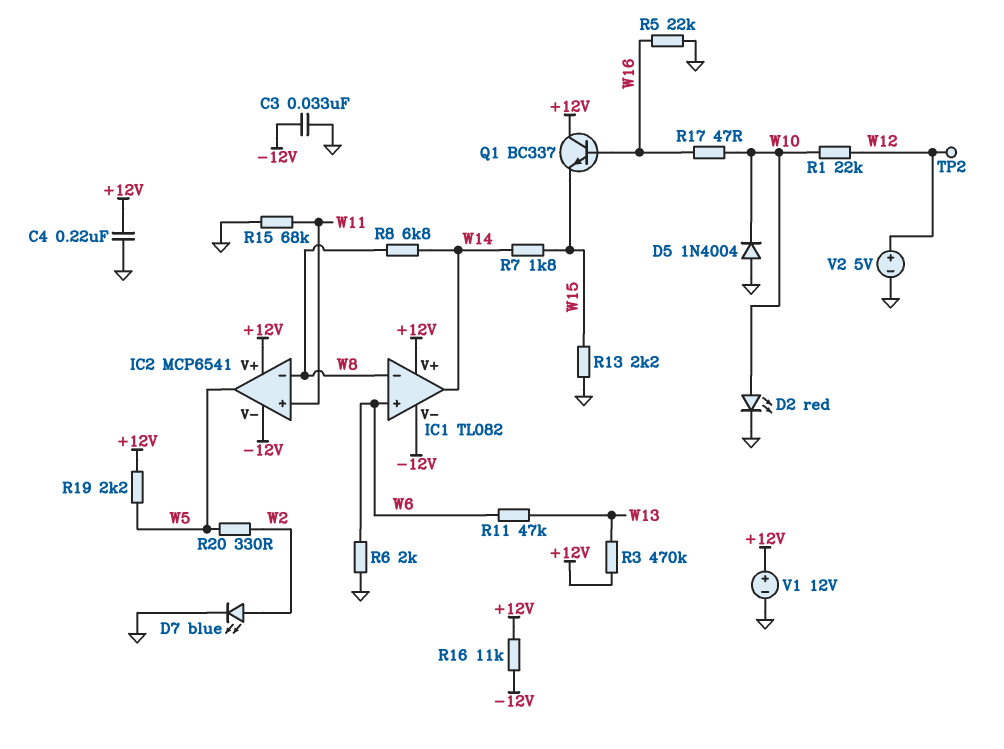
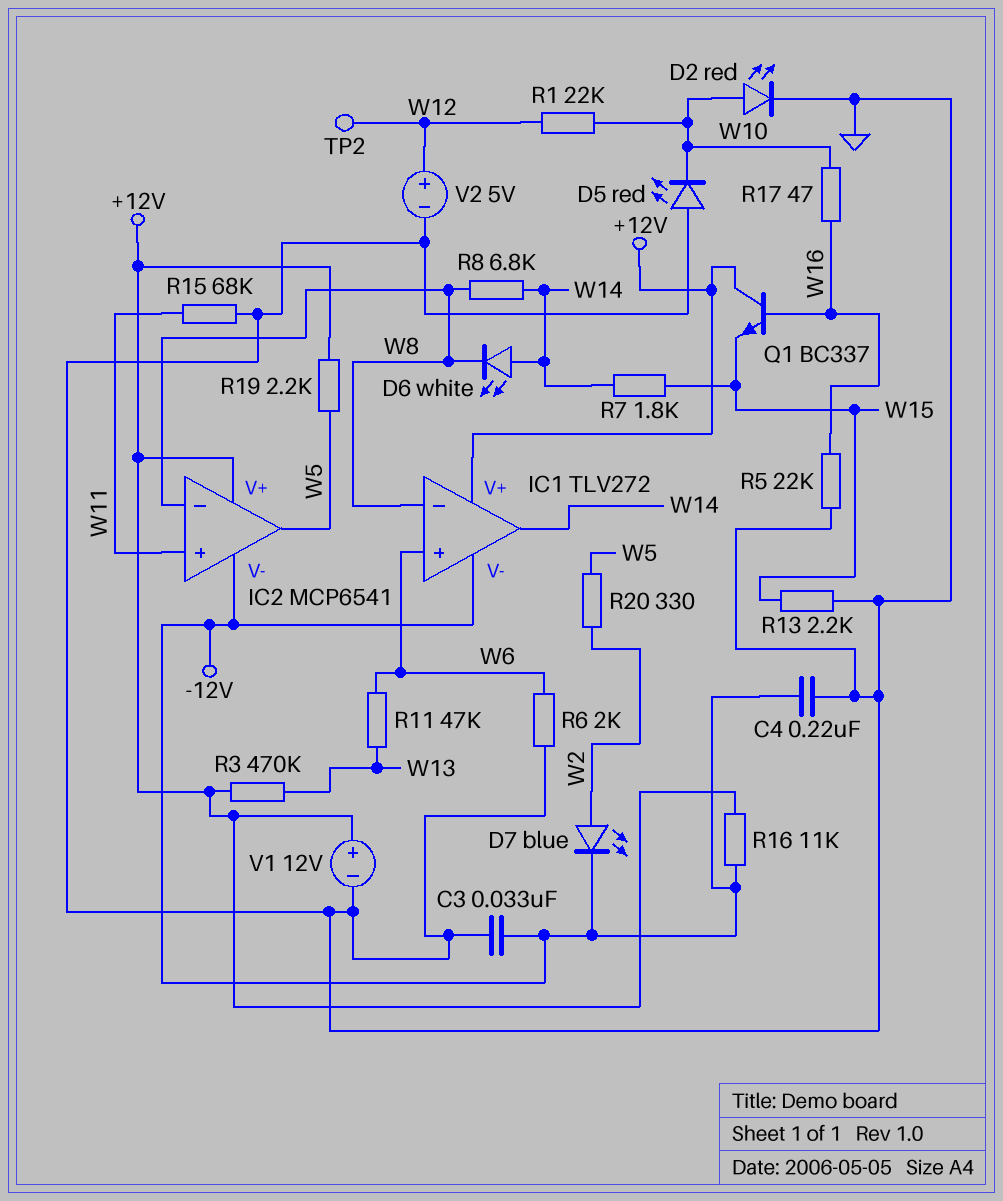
C4: 220nF (+12V, GND) -> 220nF (-12V, GND)
D5: diode 1N4004 (A GND, K W10) -> LED red (A GND, K W10)
D6: none -> LED white (A W14, K W8)
D7: LED blue (A W2, K GND) -> LED blue (A W2, K -12V)
IC1: TL082 -> TLV272

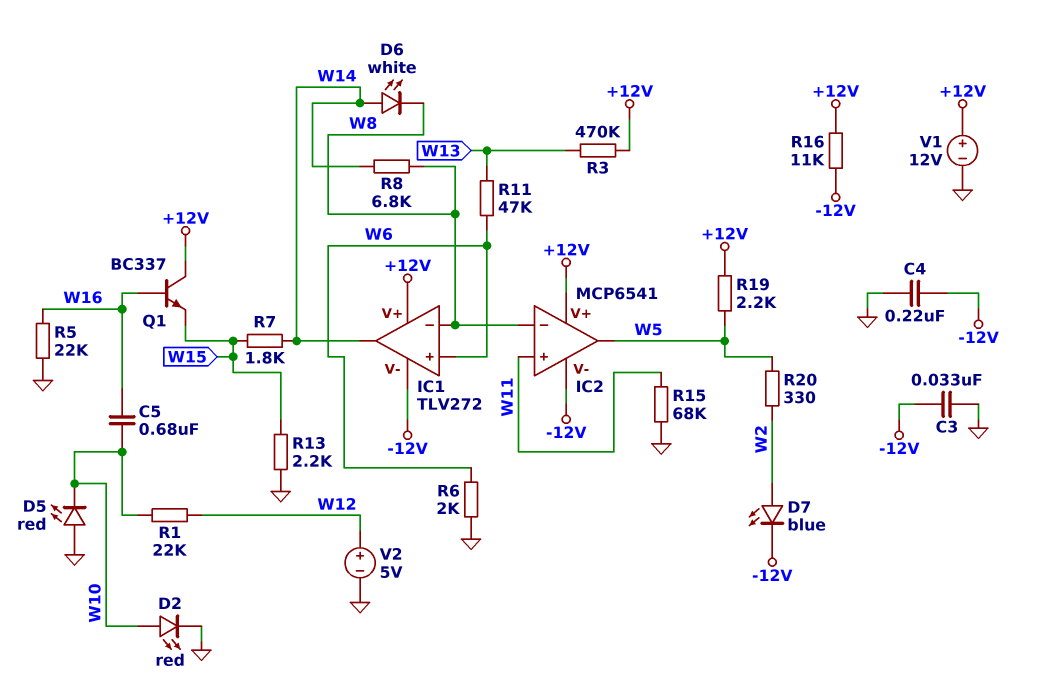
C5: none -> 680nF (W10, W16)
R17: 47 (W10, W16) -> none
TP2: test point (W12) -> none

